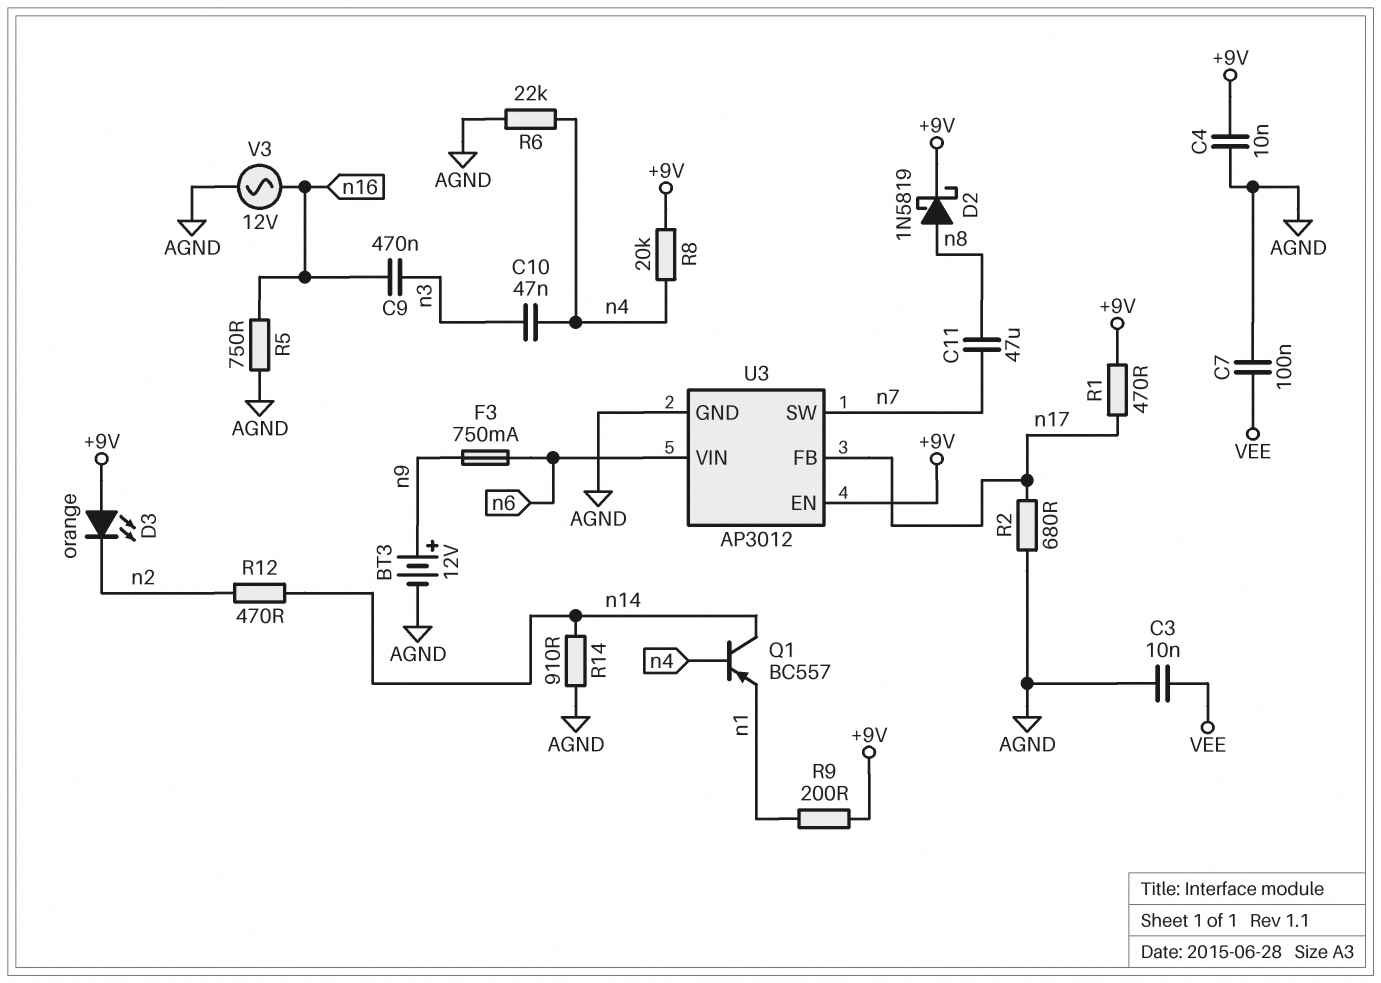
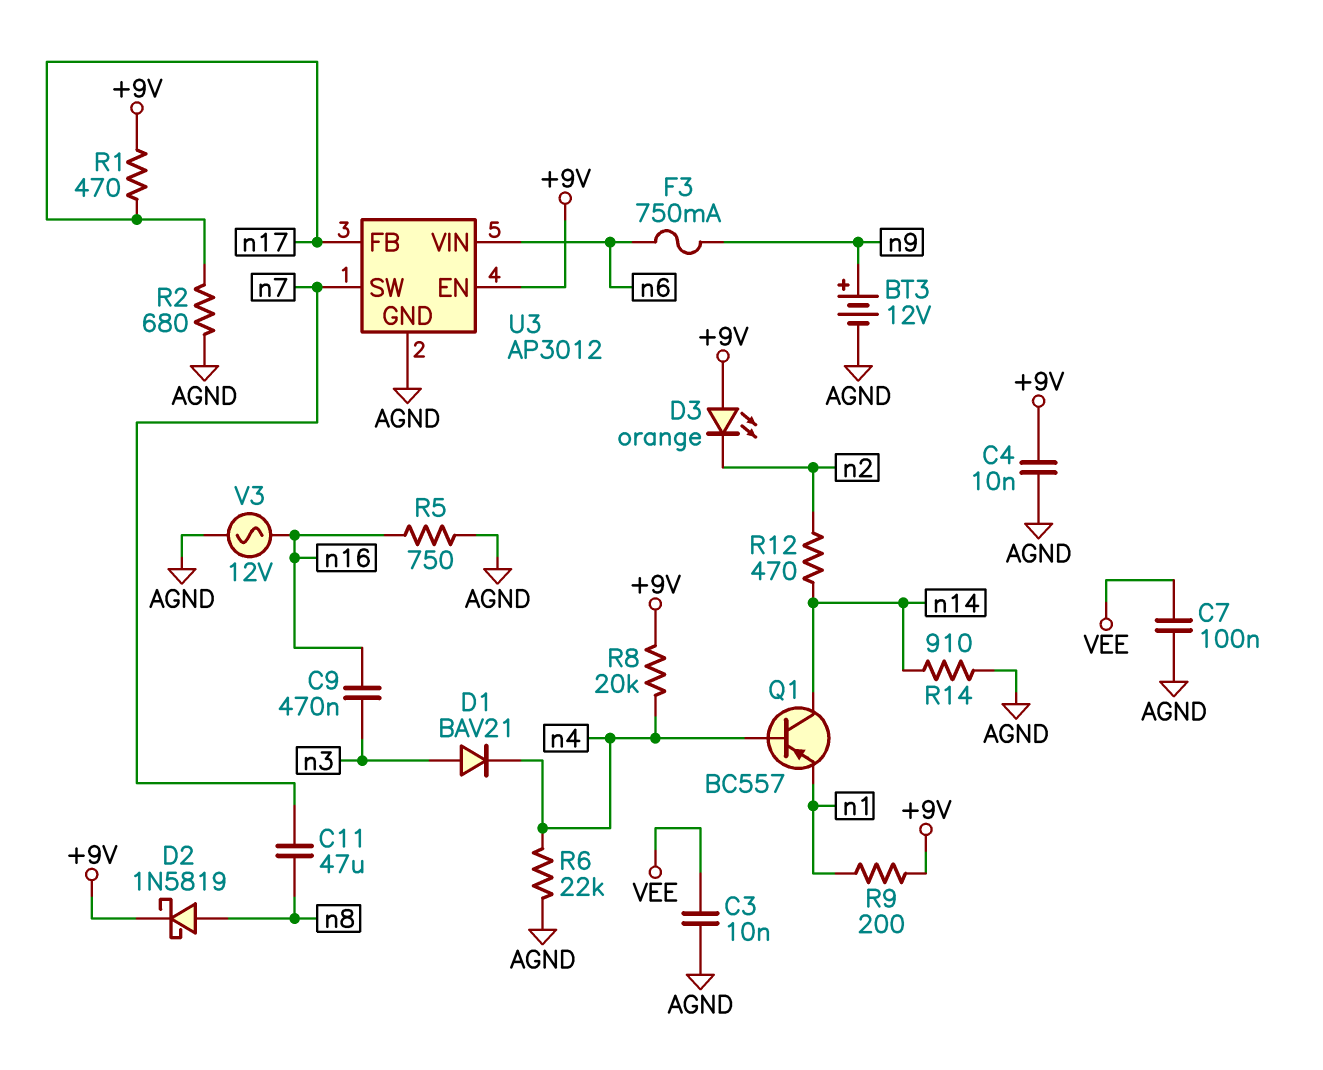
C10: 47nF (n3, n4) -> none
D1: none -> diode BAV21 (A n3, K n4)

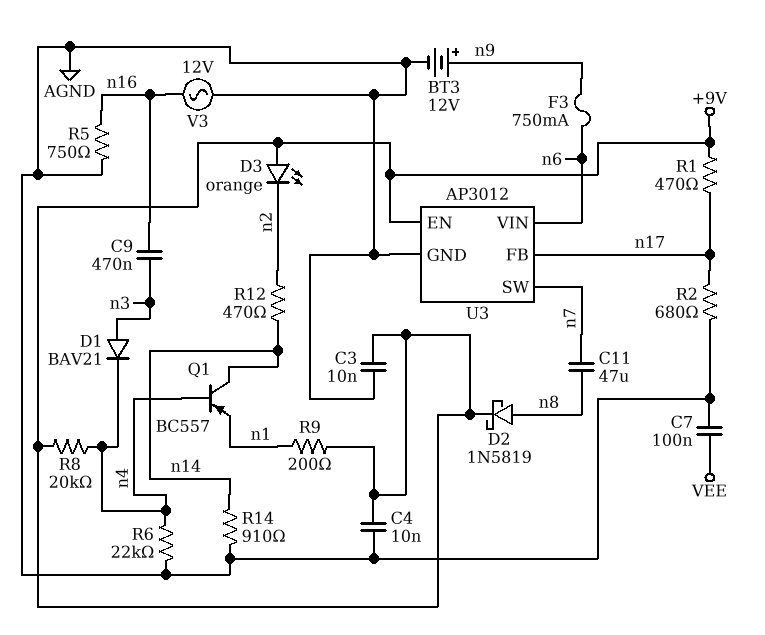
C3: 10nF (AGND, VEE) -> 10nF (+9V, AGND)

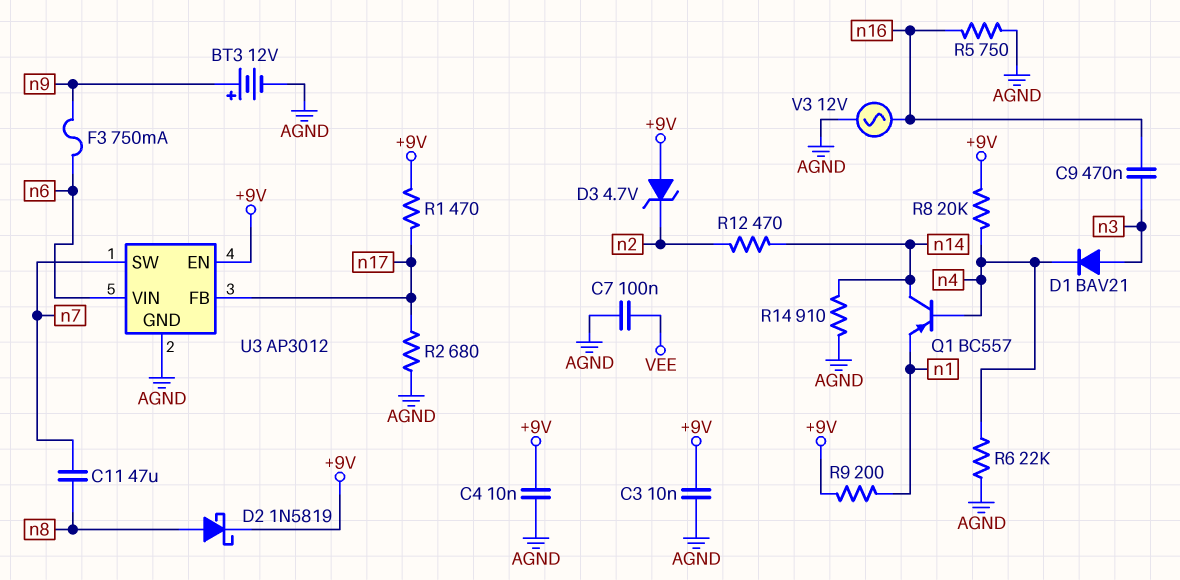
D3: LED orange (A +9V, K n2) -> zener 4.7V (A +9V, K n2)

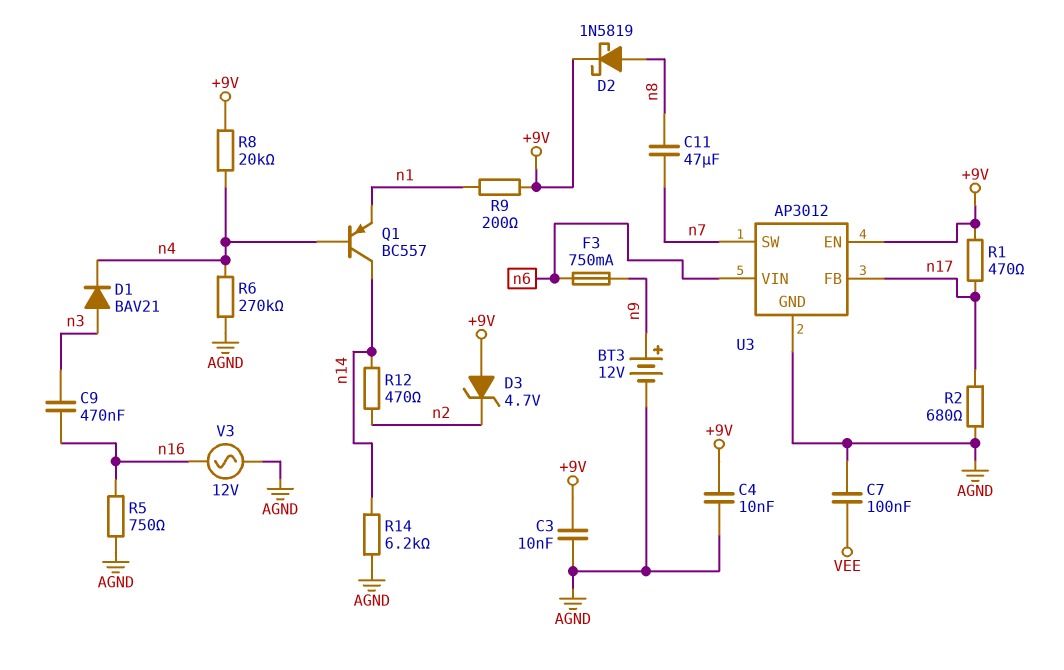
R6: 22k (AGND, n4) -> 270k (AGND, n4)
R14: 910 (AGND, n14) -> 6.2k (AGND, n14)

